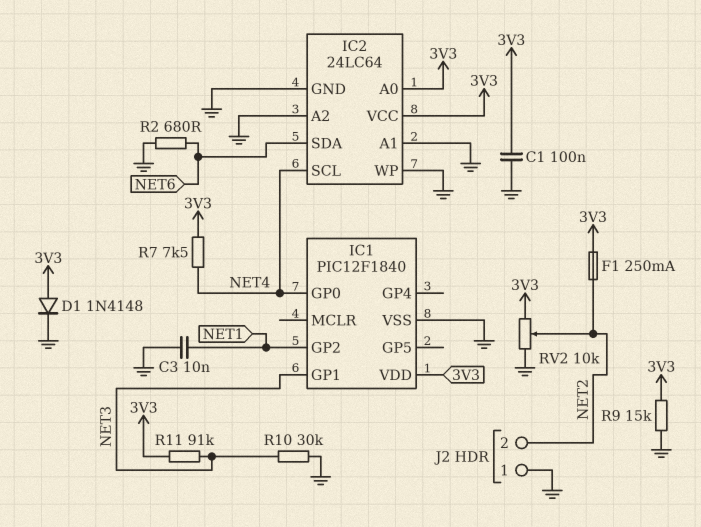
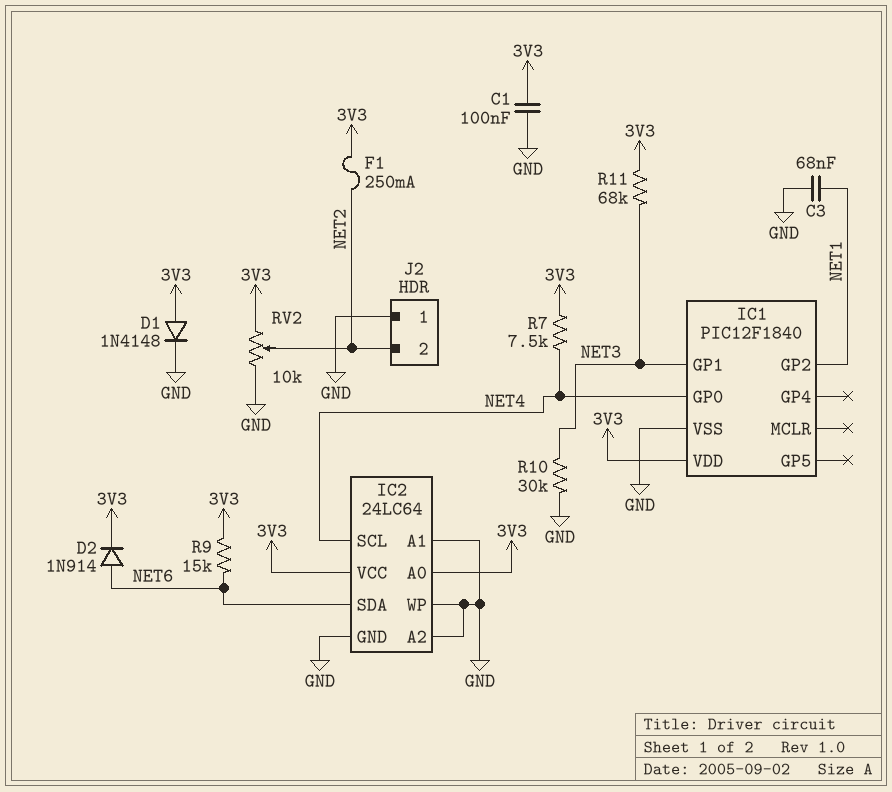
C3: 10nF (GND, NET1) -> 68nF (GND, NET1)
D2: none -> diode 1N914 (A NET6, K 3V3)
R2: 680 (GND, NET6) -> none
R9: 15k (3V3, GND) -> 15k (3V3, NET6)
R11: 91k (3V3, NET3) -> 68k (3V3, NET3)

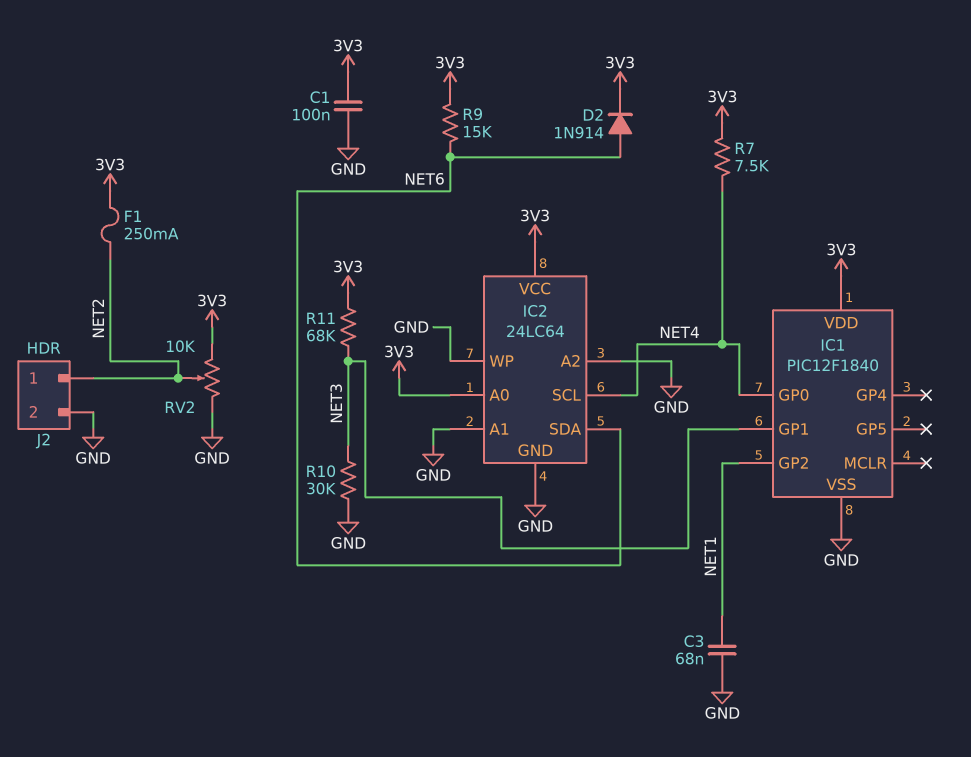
D1: diode 1N4148 (A 3V3, K GND) -> none
J2 pin 1: GND -> NET2
J2 pin 2: NET2 -> GND

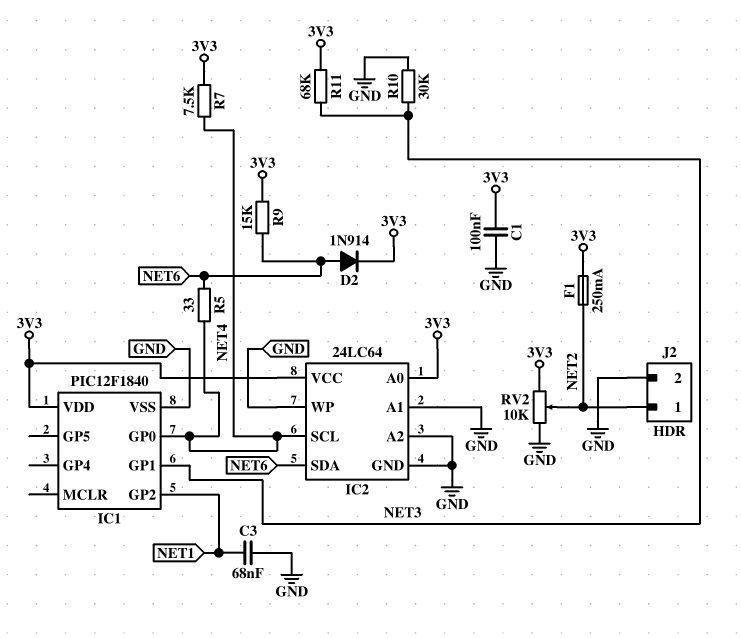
R5: none -> 33 (NET4, NET6)

